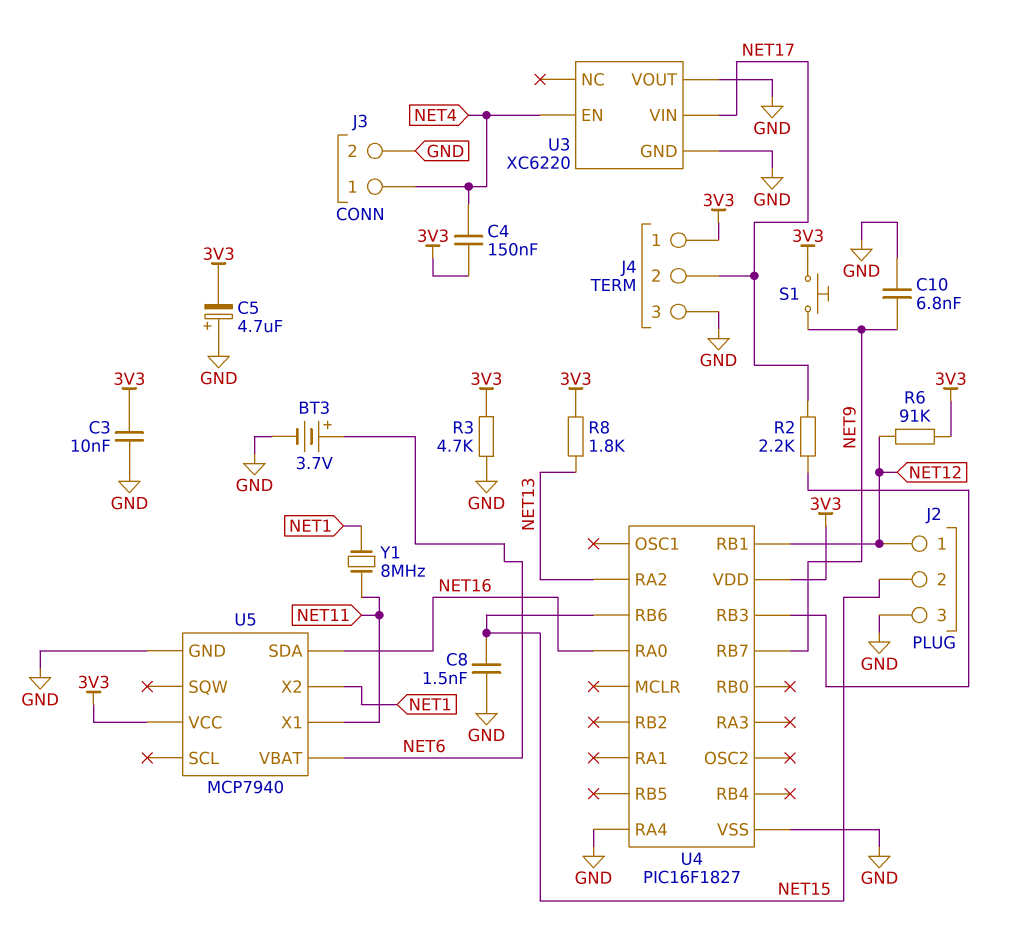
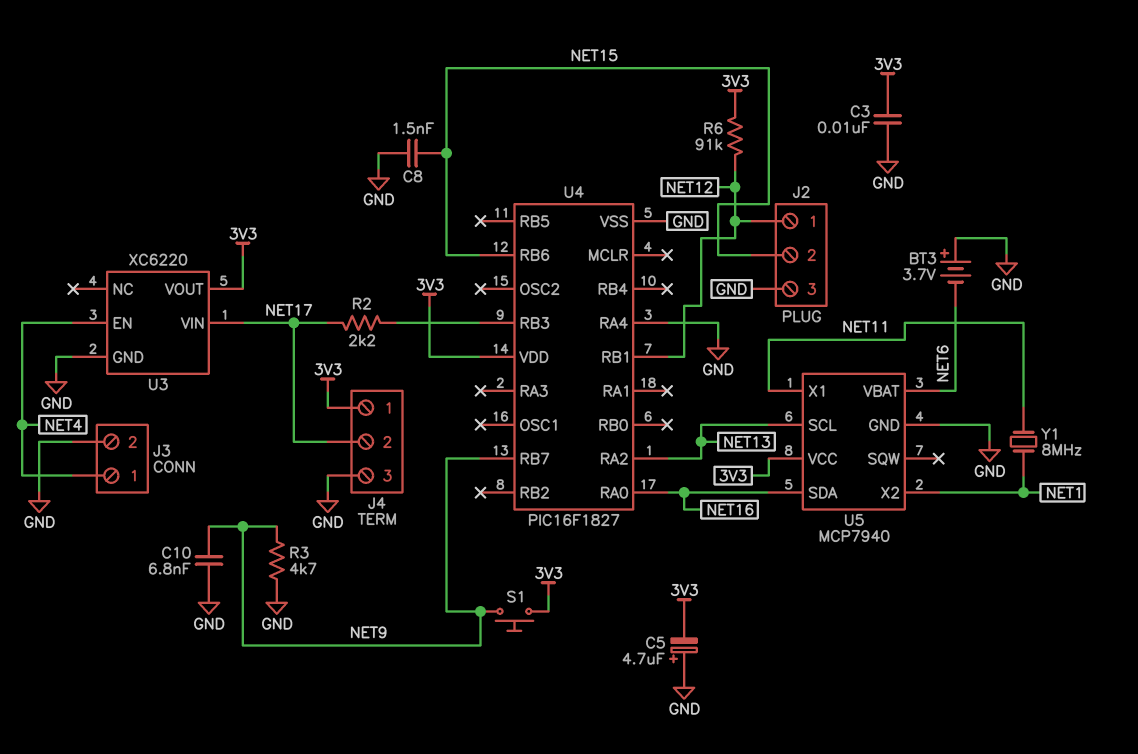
BT3: 3.7V (plus NET6, minus GND) -> 3.7V (plus GND, minus NET6)
C4: 150nF (3V3, NET4) -> none
R3: 4.7k (3V3, GND) -> 4.7k (GND, NET9)
R8: 1.8k (3V3, NET13) -> none
U3 pin VOUT: GND -> 3V3
U5 pin SCL: none -> NET13

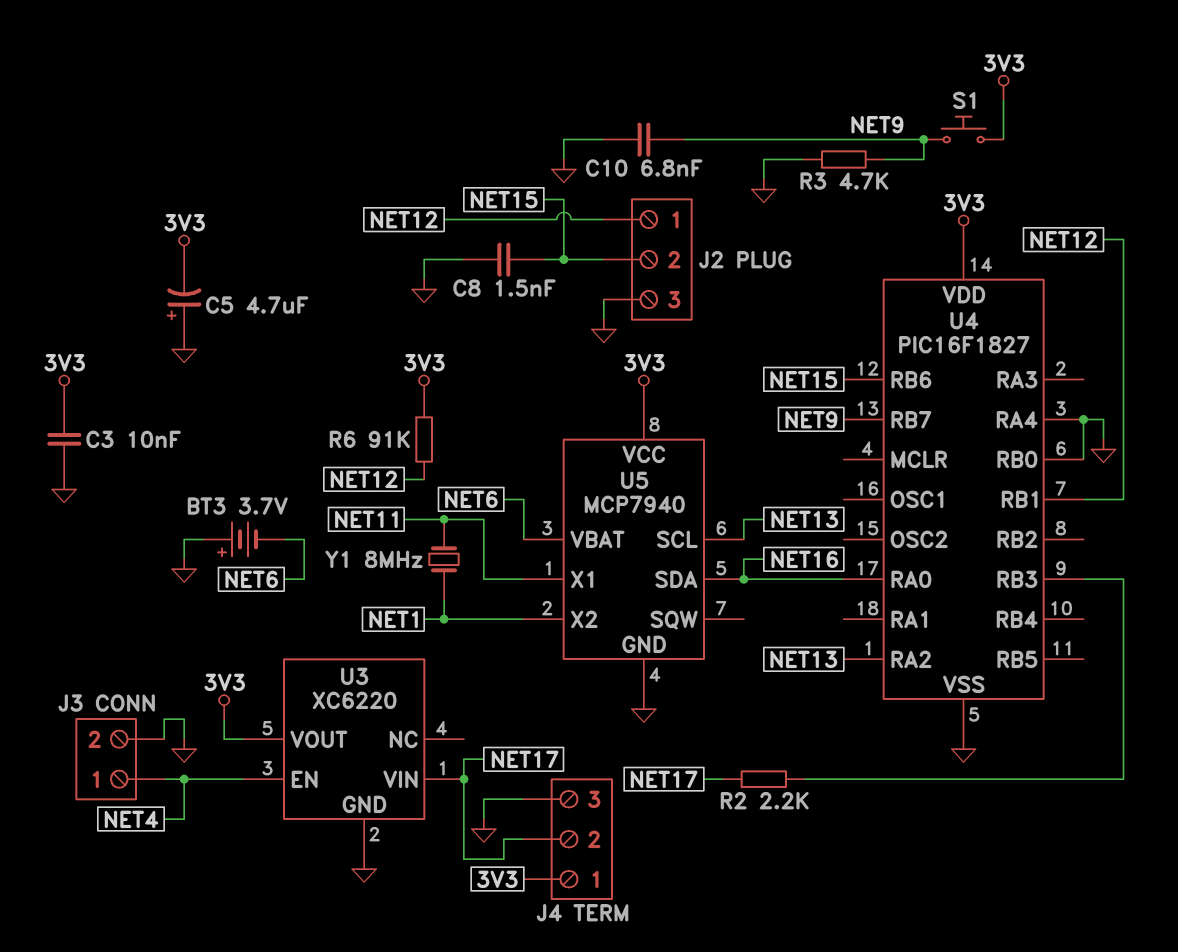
U4 pin RB0: none -> GND

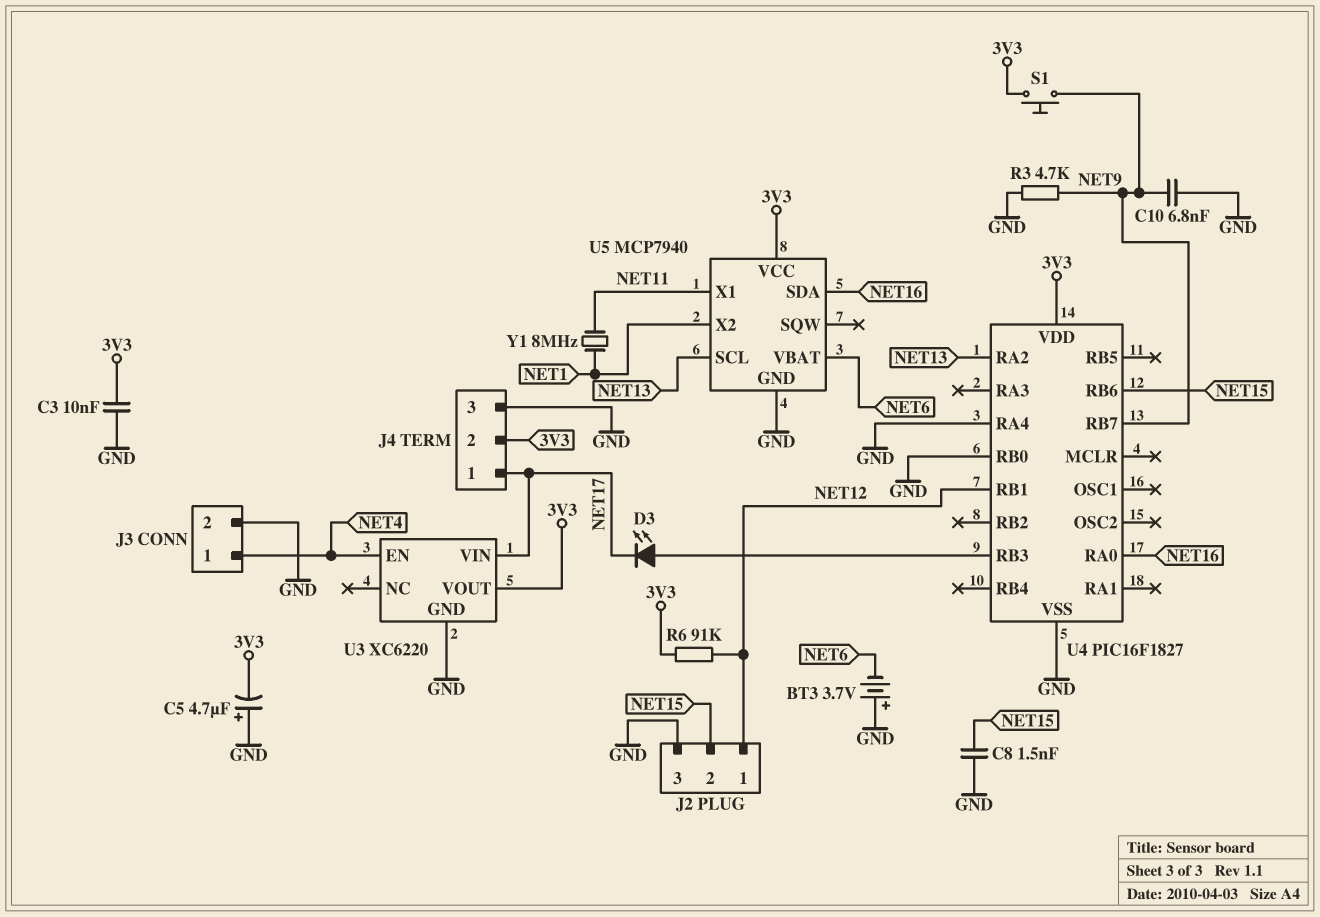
D3: none -> LED (A U4/RB3, K NET17)
J4 pin 1: 3V3 -> NET17
J4 pin 2: NET17 -> 3V3
R2: 2.2k (NET17, U4/RB3) -> none

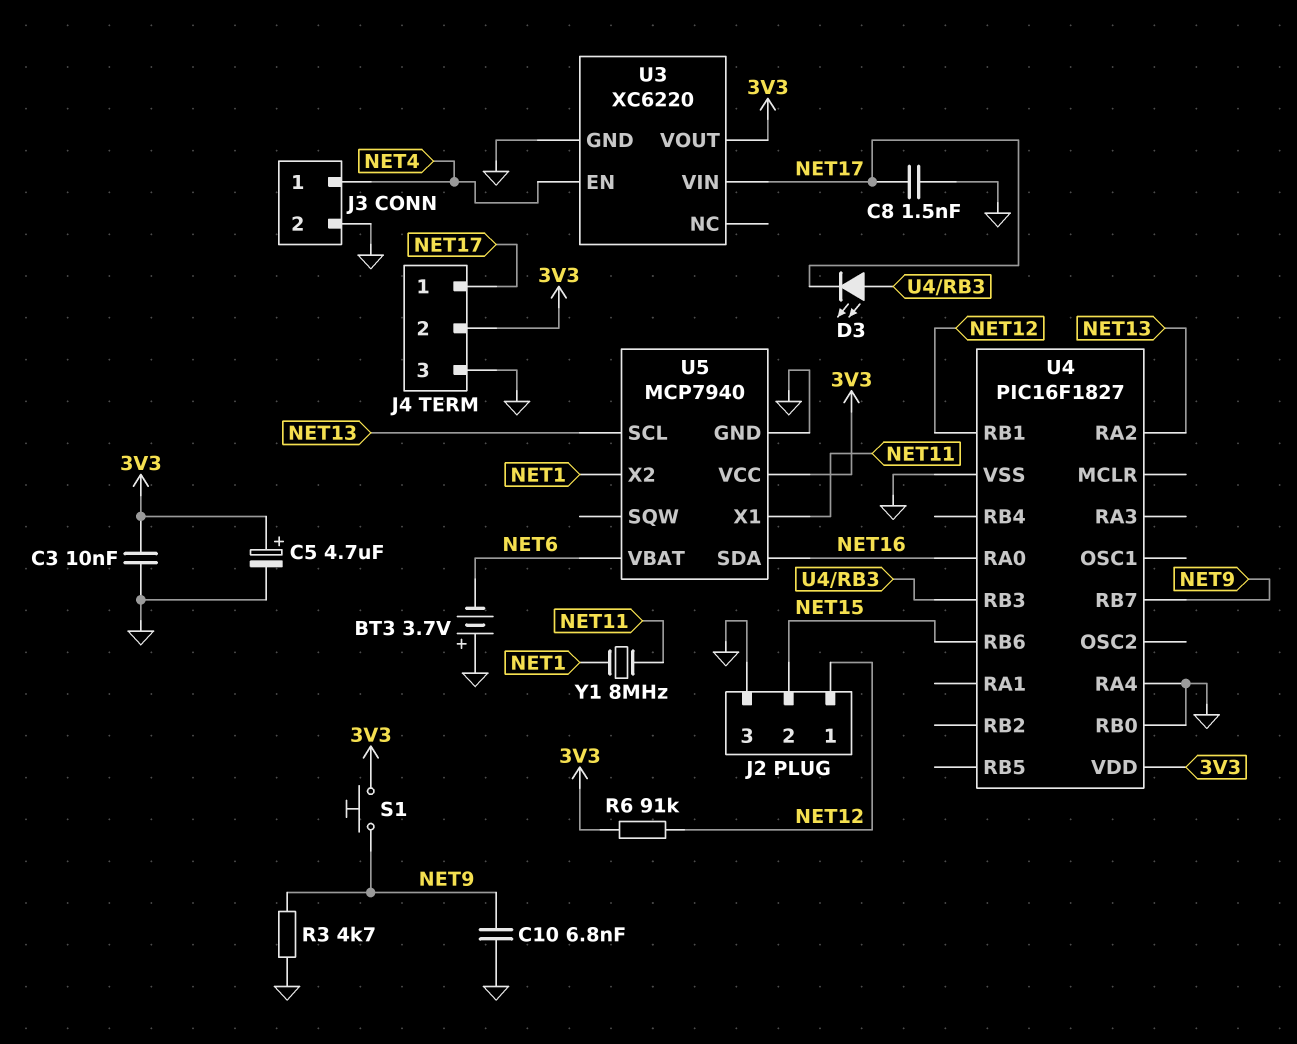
C5: 4.7uF (plus GND, minus 3V3) -> 4.7uF (plus 3V3, minus GND)
C8: 1.5nF (GND, NET15) -> 1.5nF (GND, NET17)

